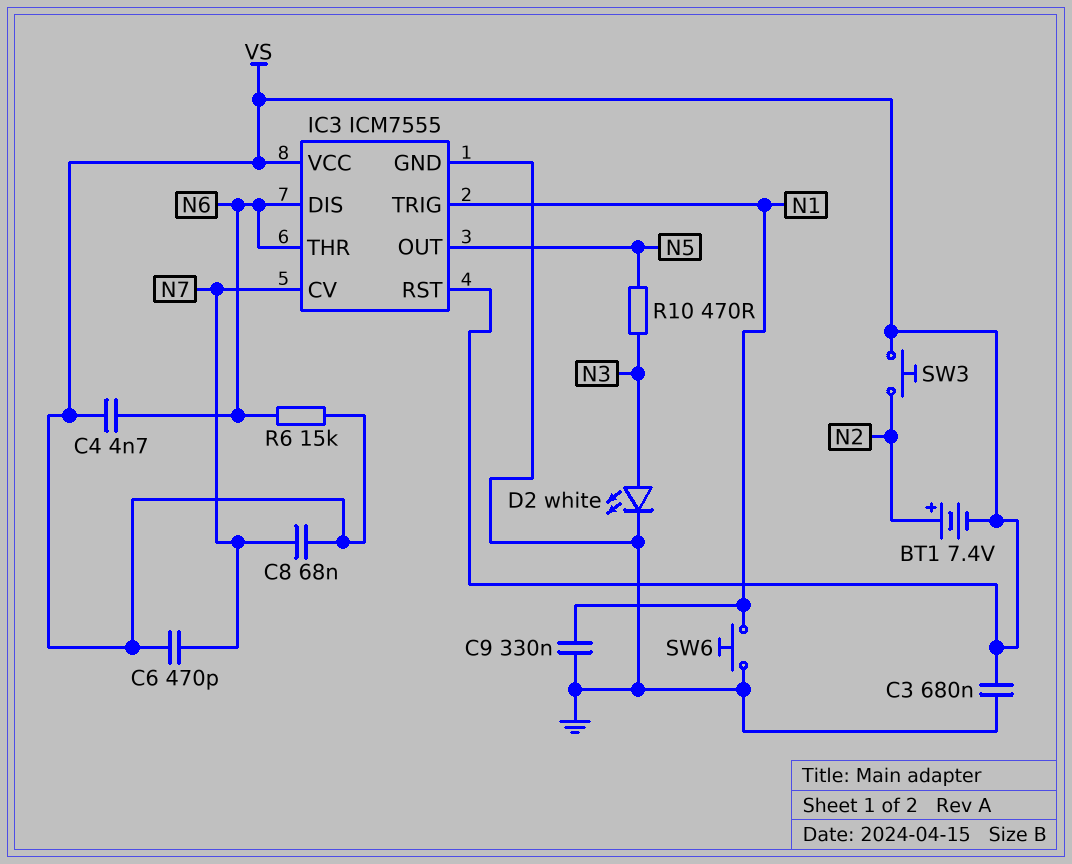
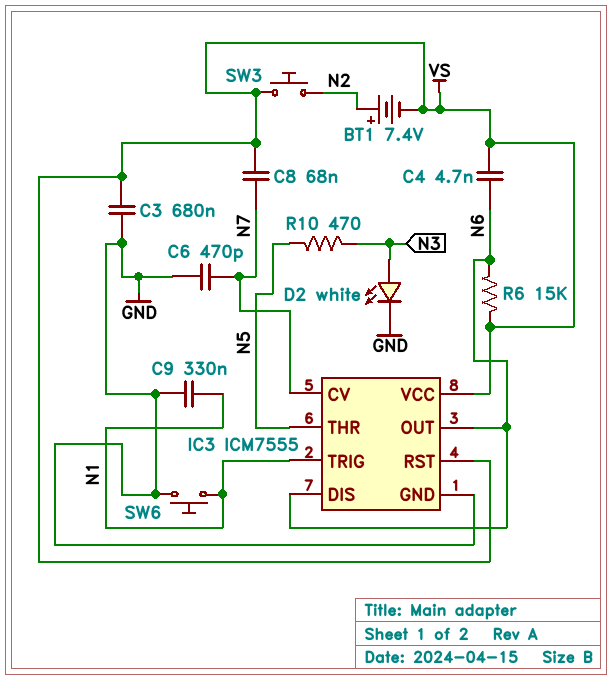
C6: 470pF (N7, VS) -> 470pF (GND, N7)
IC3 pin OUT: N5 -> N6
IC3 pin THR: N6 -> N5

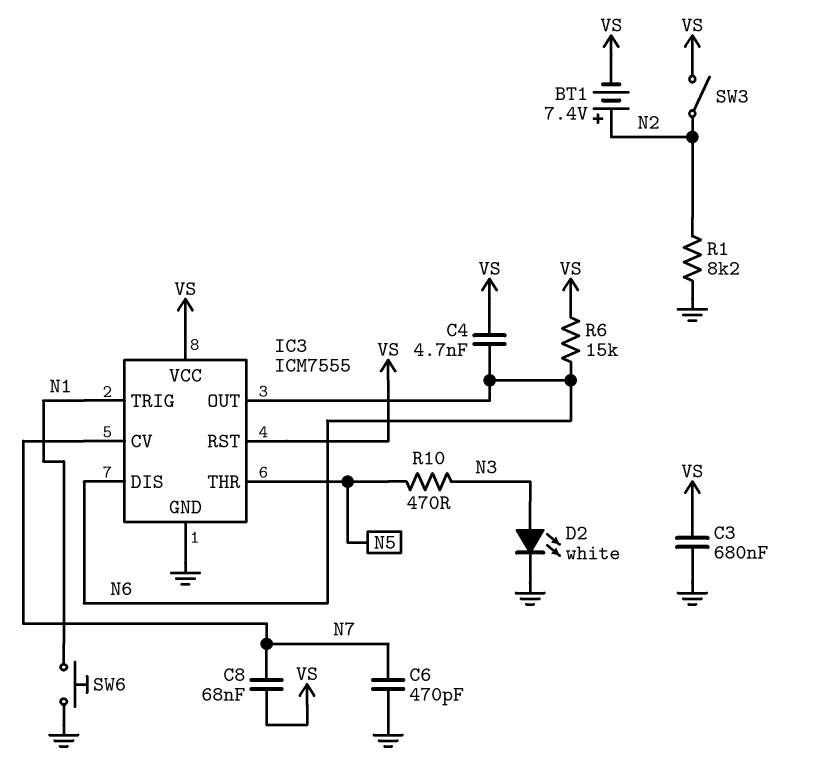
C9: 330nF (GND, N1) -> none
R1: none -> 8.2k (GND, N2)
SW3: button (N2, VS) -> switch (N2, VS)

